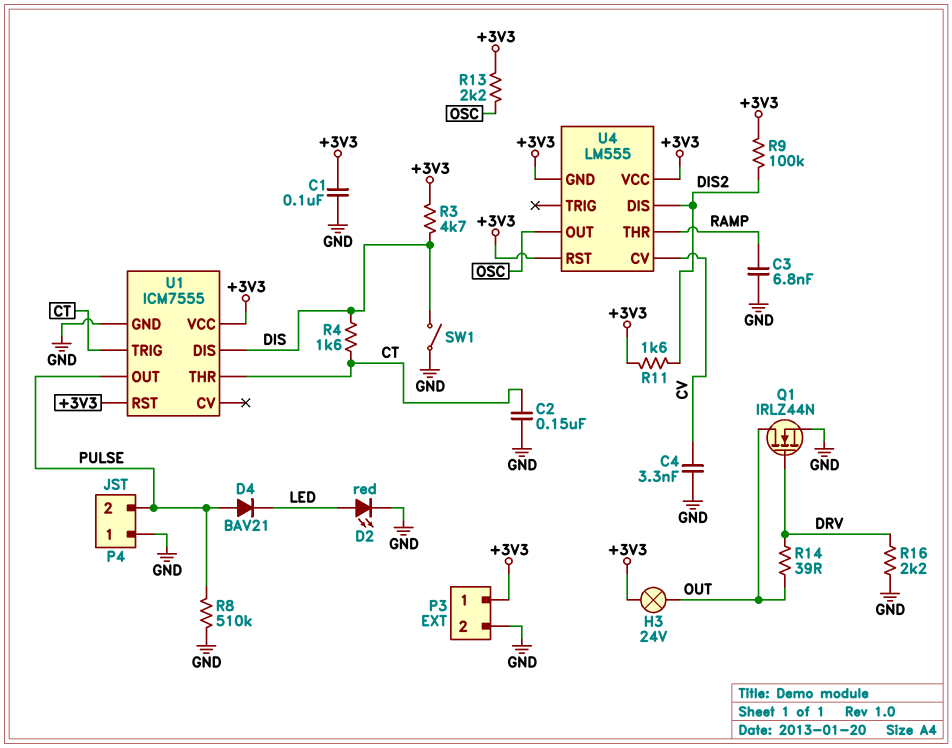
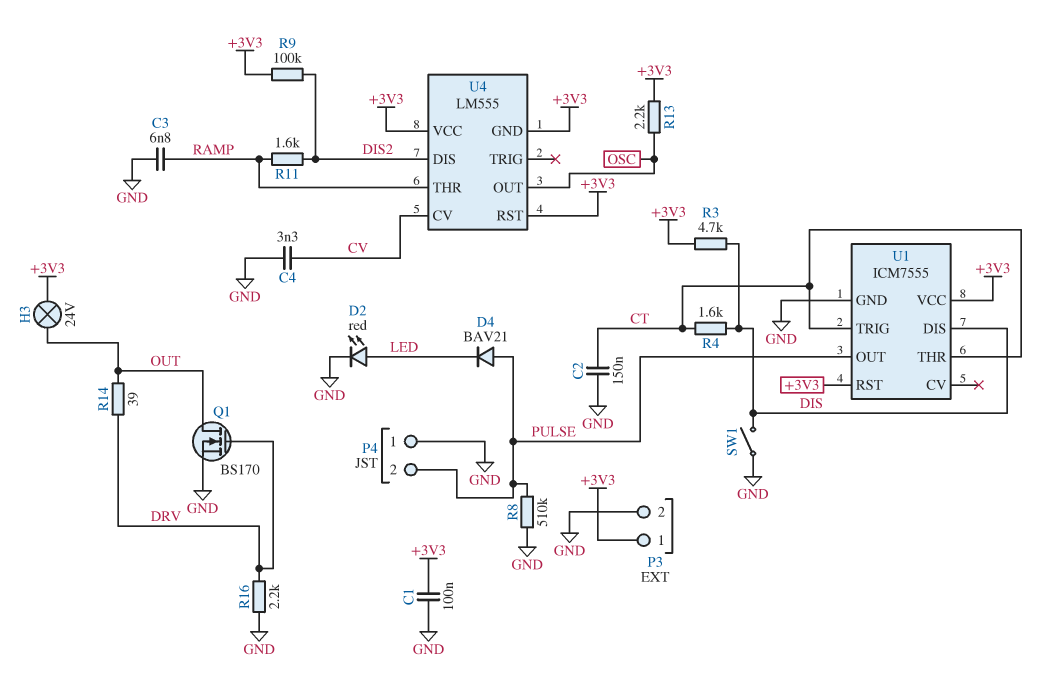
Q1: NMOS IRLZ44N (G DRV, D OUT, S GND) -> NMOS BS170 (G DRV, D OUT, S GND)
R11: 1.6k (+3V3, DIS2) -> 1.6k (DIS2, RAMP)

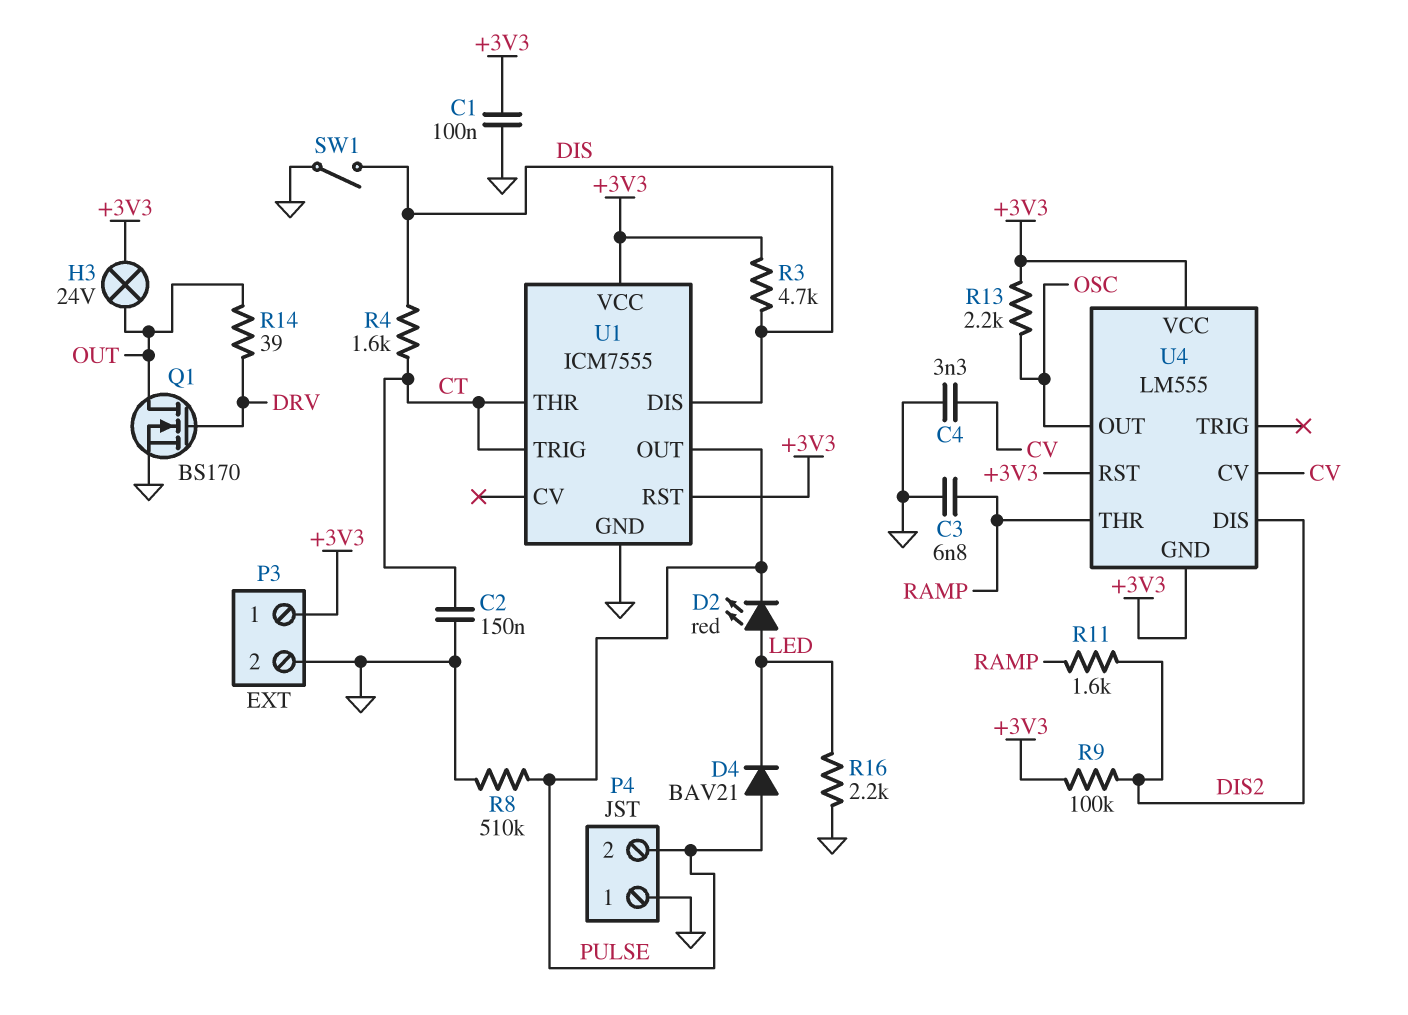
D2: LED red (A LED, K GND) -> LED red (A LED, K PULSE)
R16: 2.2k (DRV, GND) -> 2.2k (GND, LED)

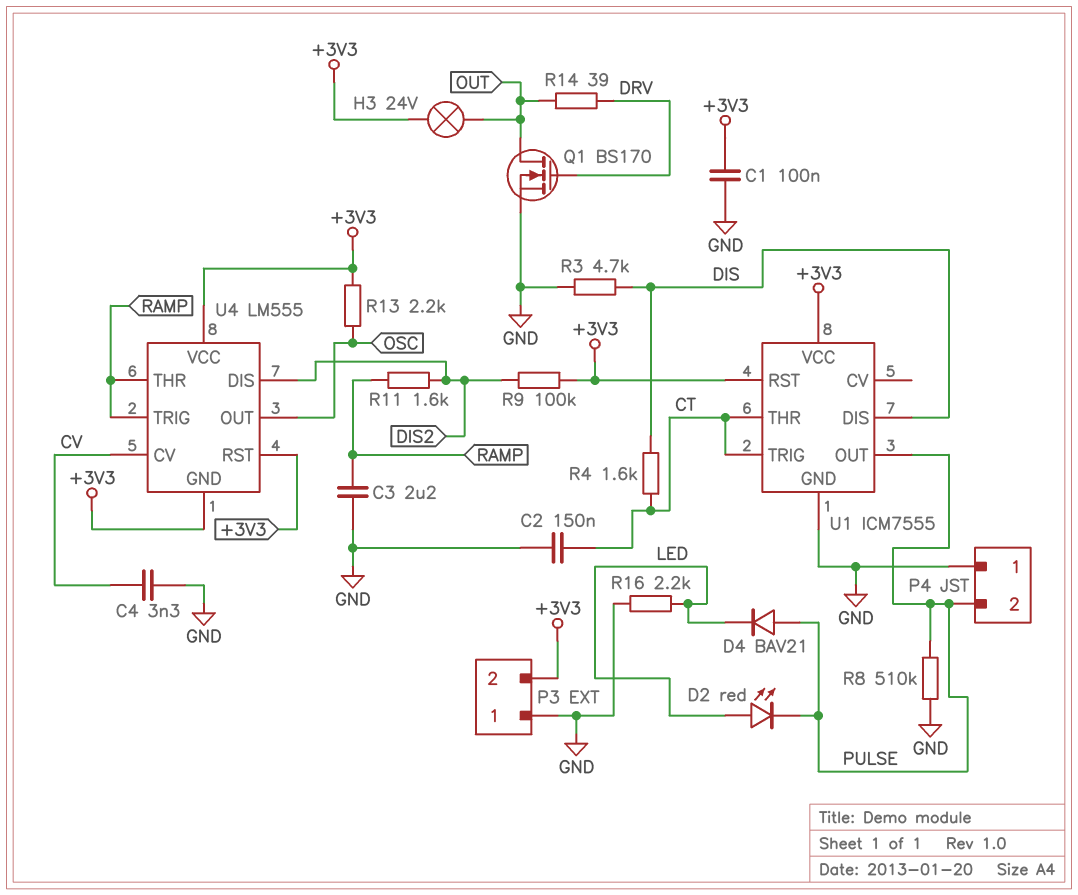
C3: 6.8nF (GND, RAMP) -> 2.2uF (GND, RAMP)
P3 pin 1: +3V3 -> GND
P3 pin 2: GND -> +3V3
R3: 4.7k (+3V3, DIS) -> 4.7k (DIS, GND)
SW1: switch (DIS, GND) -> none
U4 pin TRIG: none -> RAMP

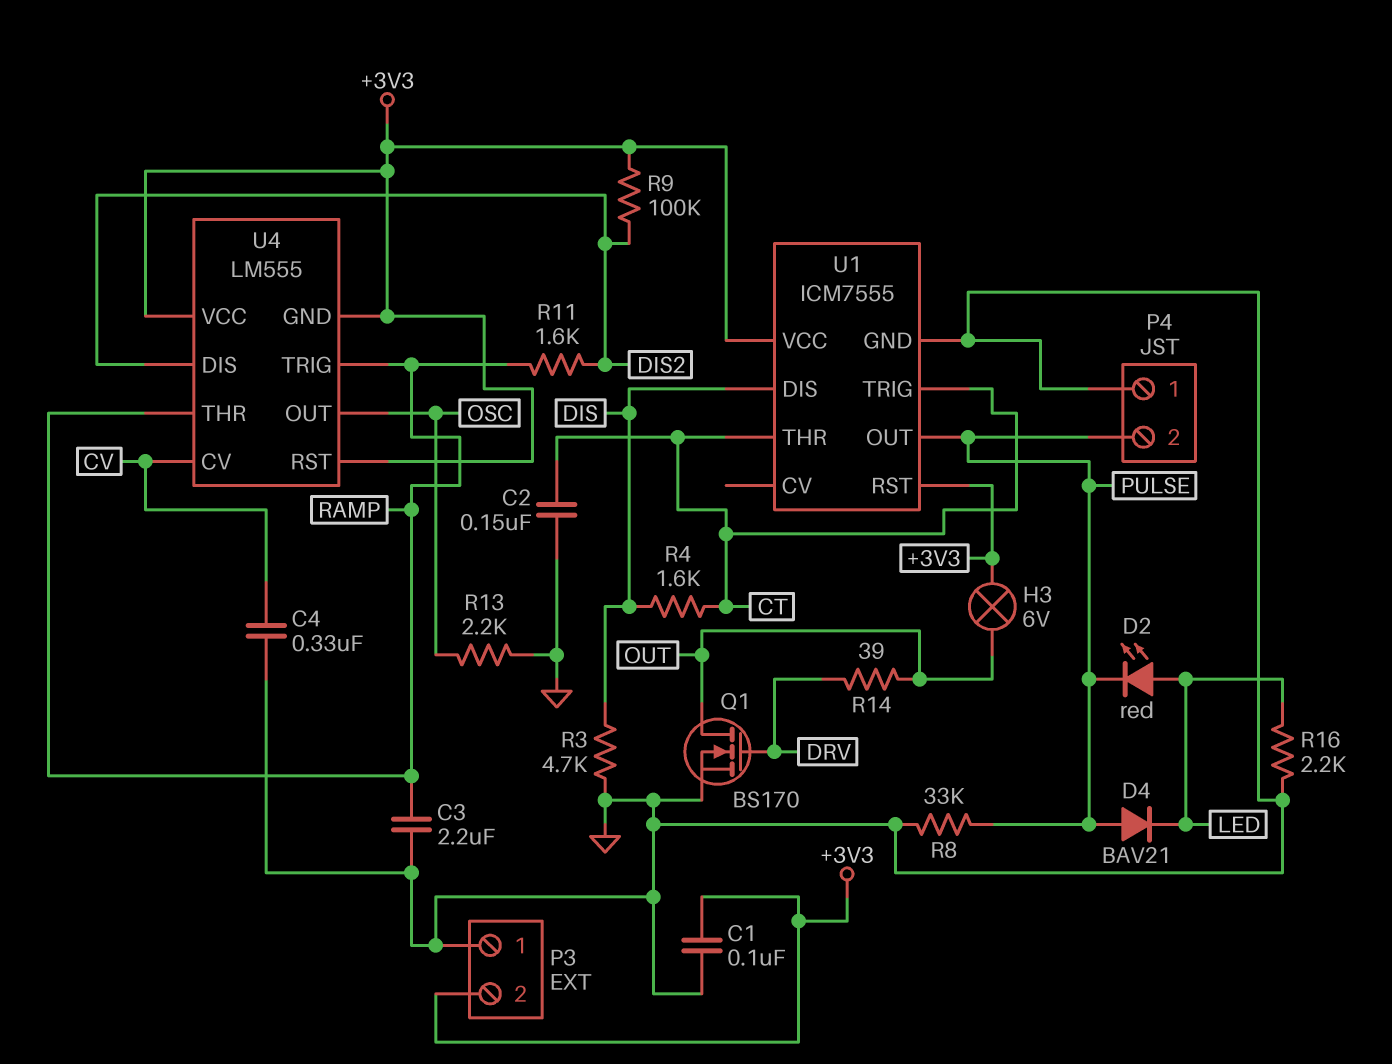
C4: 3.3nF (CV, GND) -> 330nF (CV, GND)
H3: lamp 24V (+3V3, OUT) -> lamp 6V (+3V3, OUT)
R8: 510k (GND, PULSE) -> 33k (GND, PULSE)
R13: 2.2k (+3V3, OSC) -> 2.2k (GND, OSC)

